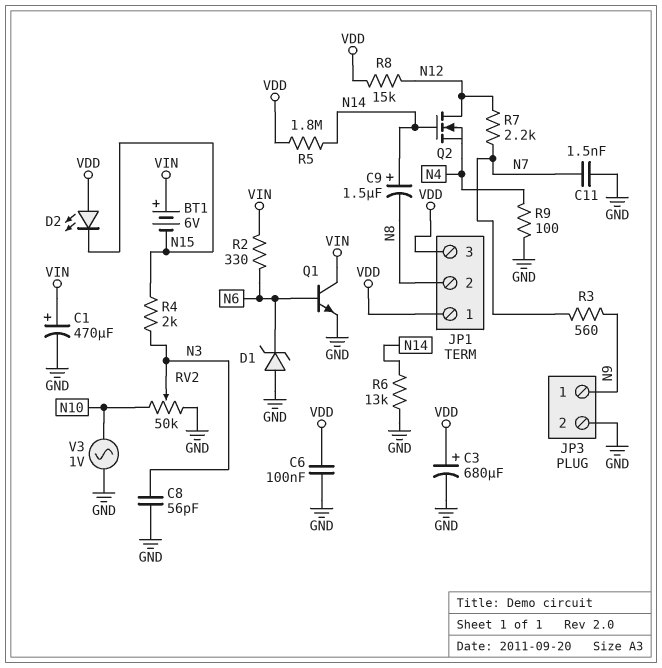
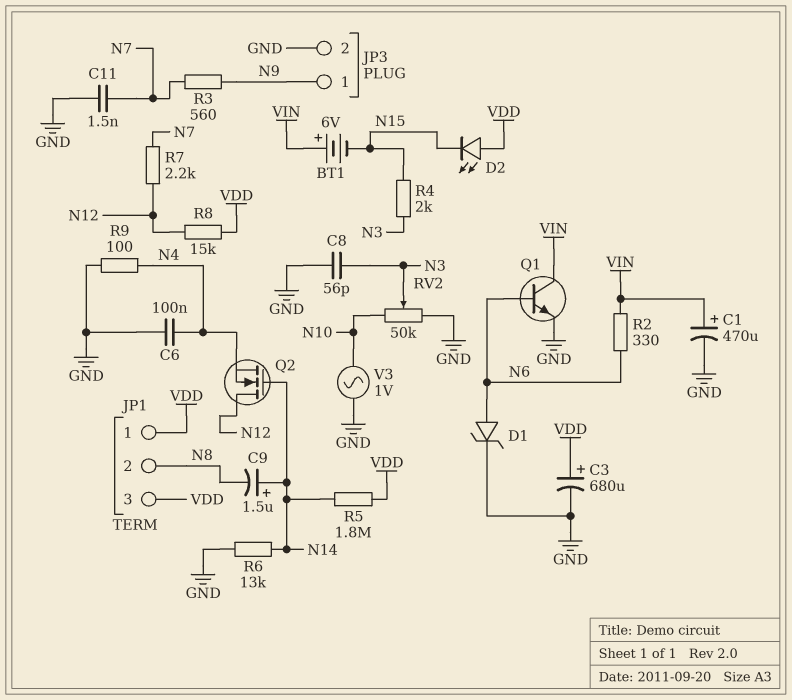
C6: 100nF (GND, VDD) -> 100nF (GND, N4)
D1: zener (A GND, K N6) -> zener (A N6, K GND)

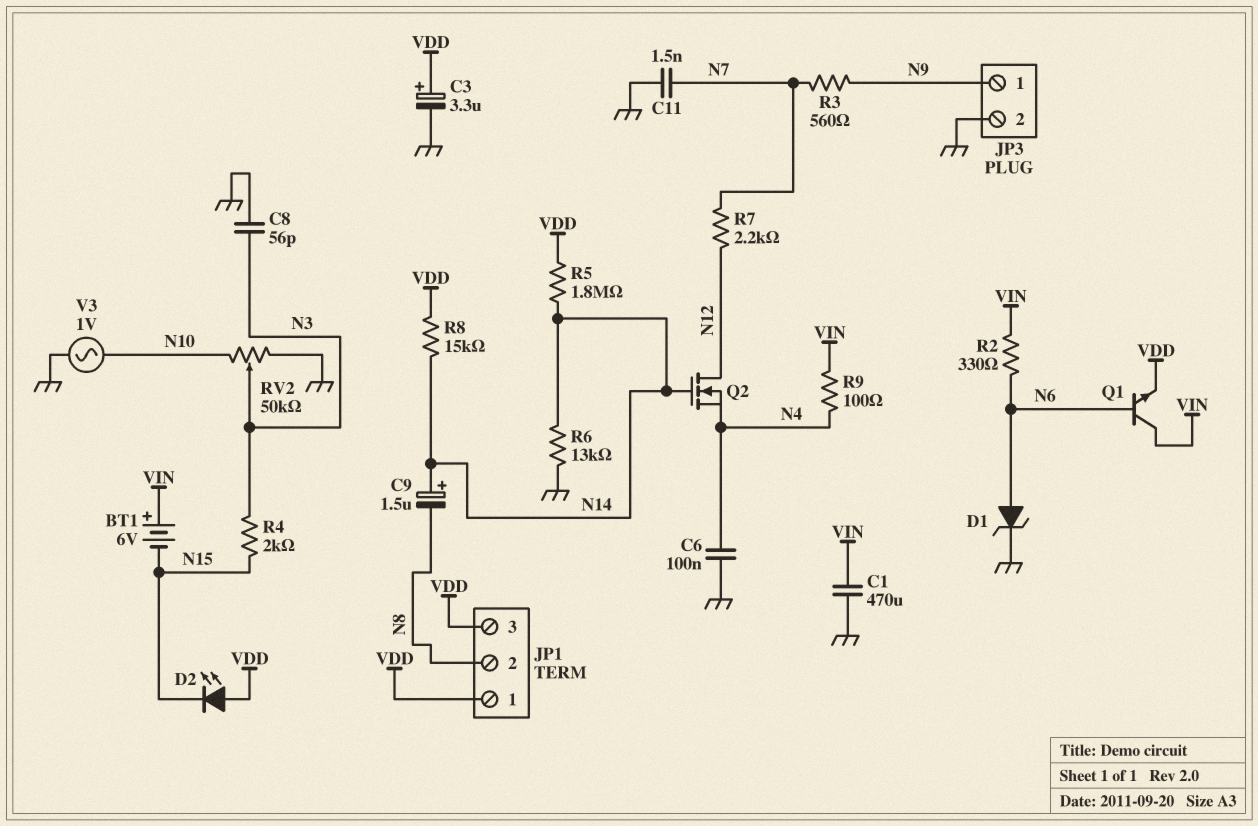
C1: 470uF (plus VIN, minus GND) -> 470uF (GND, VIN)
C3: 680uF (plus VDD, minus GND) -> 3.3uF (plus VDD, minus GND)
Q1: NPN (B N6, C VIN, E GND) -> NPN (B N6, C VIN, E VDD)
R8: 15k (N12, VDD) -> 15k (N14, VDD)
R9: 100 (GND, N4) -> 100 (N4, VIN)

